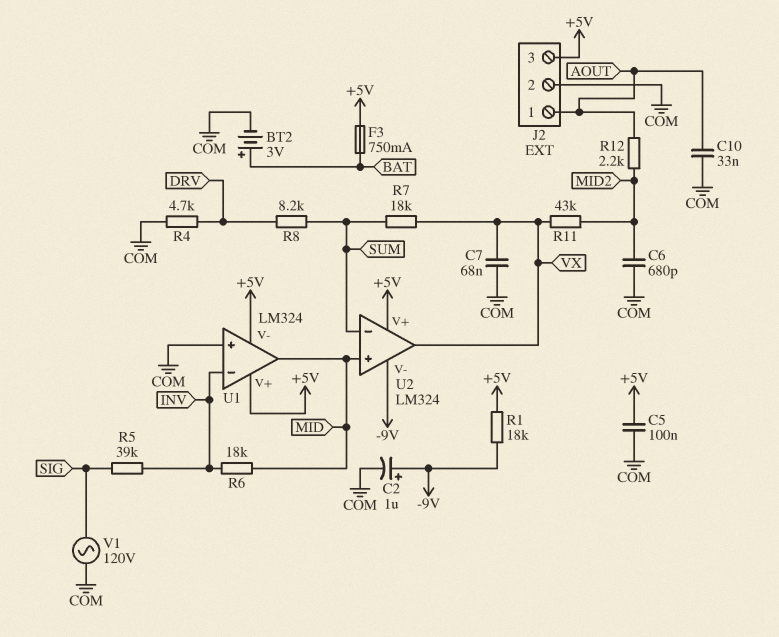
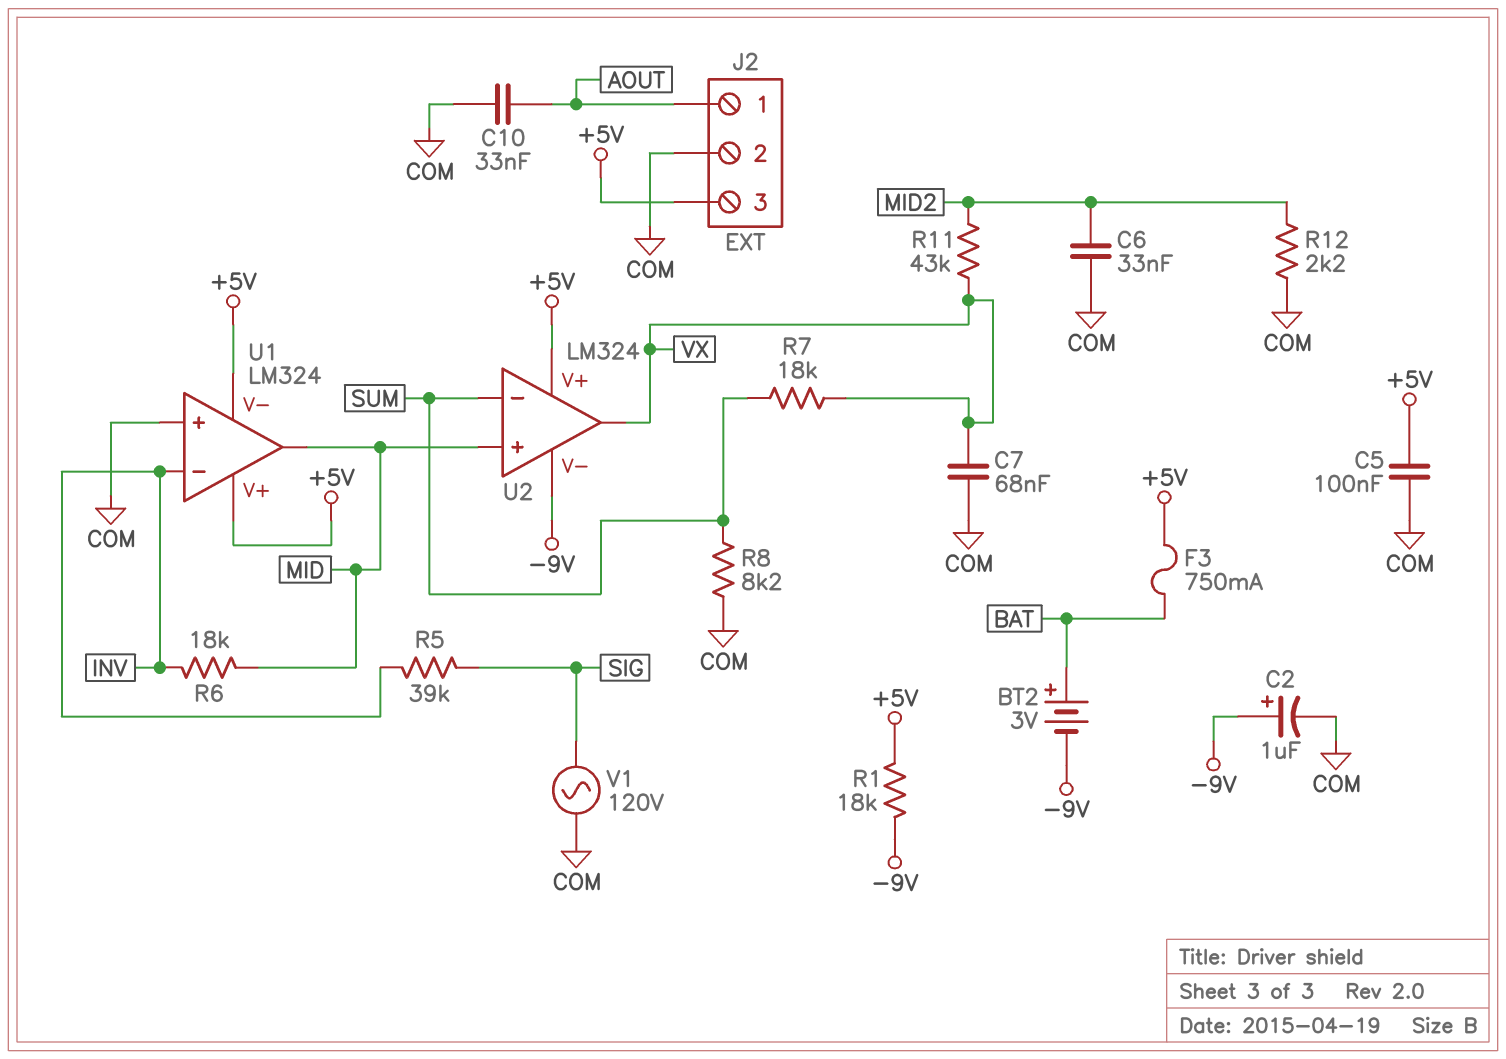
BT2: 3V (plus BAT, minus COM) -> 3V (plus BAT, minus -9V)
C6: 680pF (COM, MID2) -> 33nF (COM, MID2)
R4: 4.7k (COM, DRV) -> none
R8: 8.2k (DRV, SUM) -> 8.2k (COM, SUM)
R12: 2.2k (AOUT, MID2) -> 2.2k (COM, MID2)

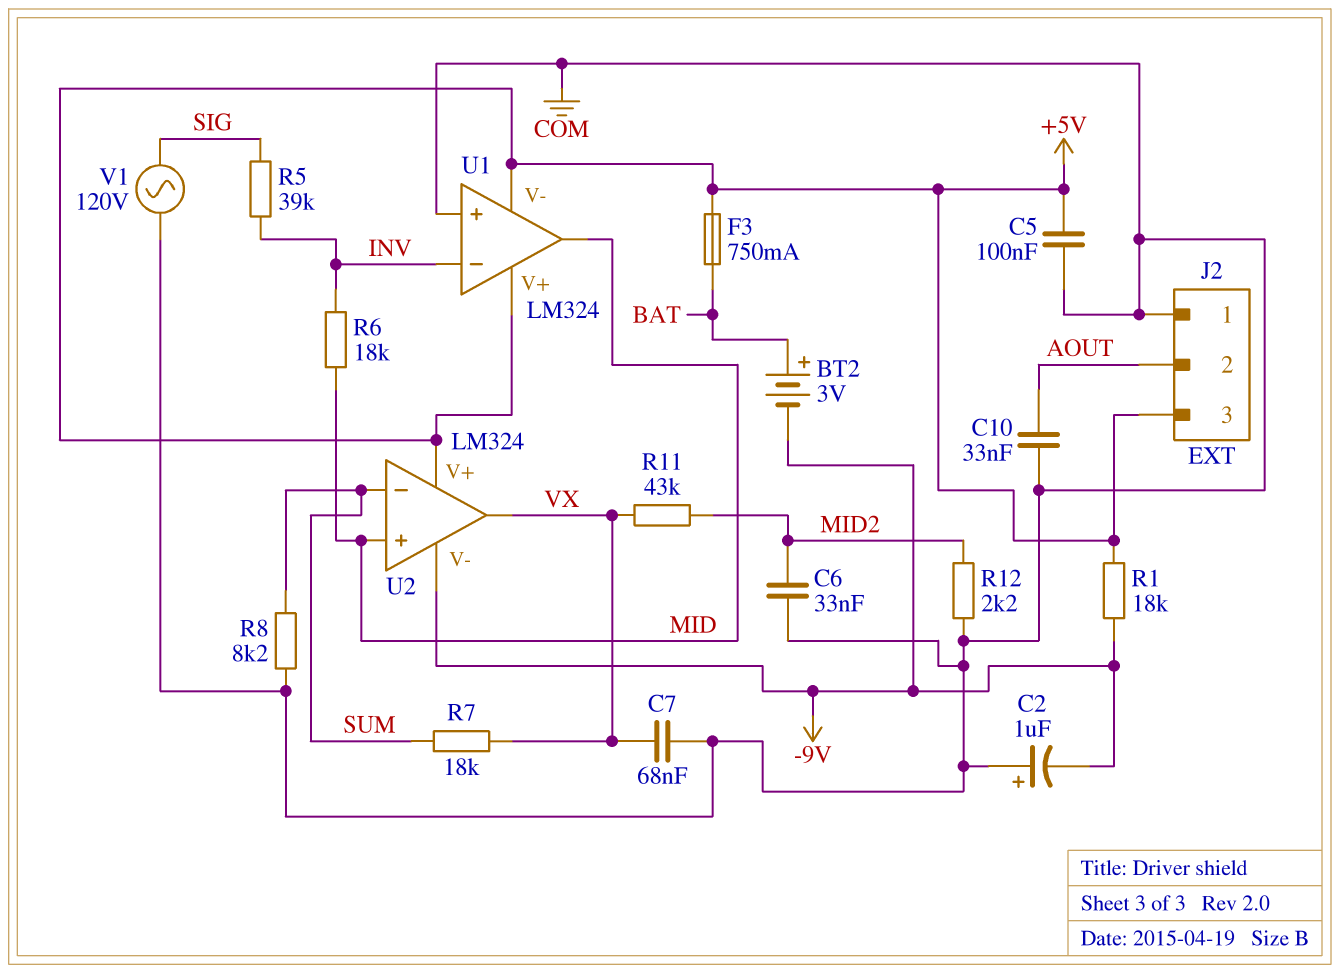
C2: 1uF (plus -9V, minus COM) -> 1uF (plus COM, minus -9V)
J2 pin 1: AOUT -> COM
J2 pin 2: COM -> AOUT

